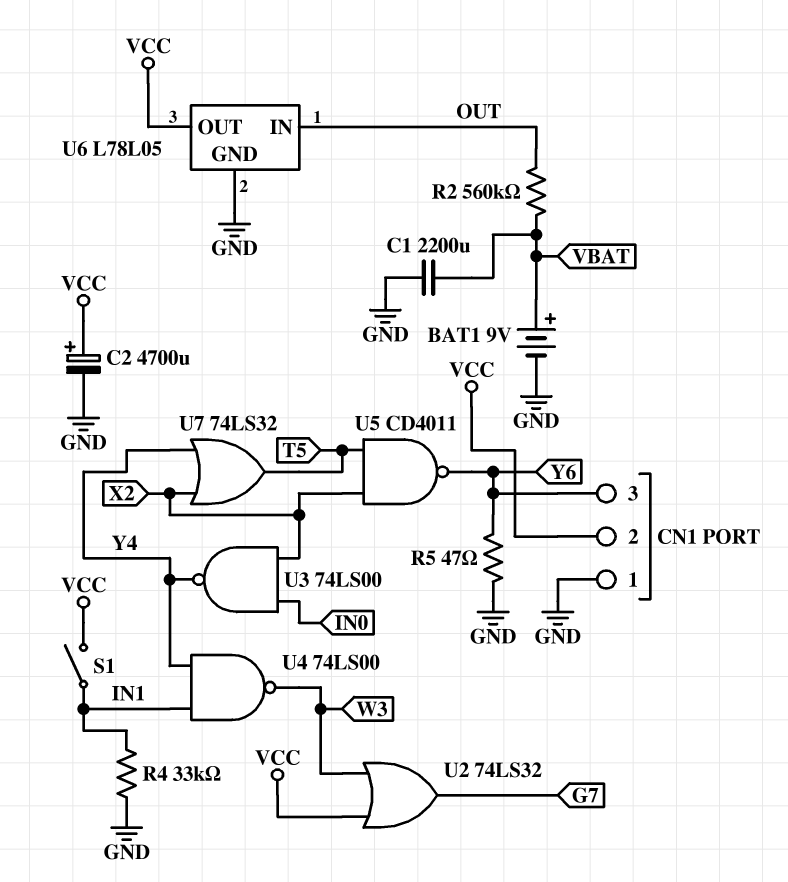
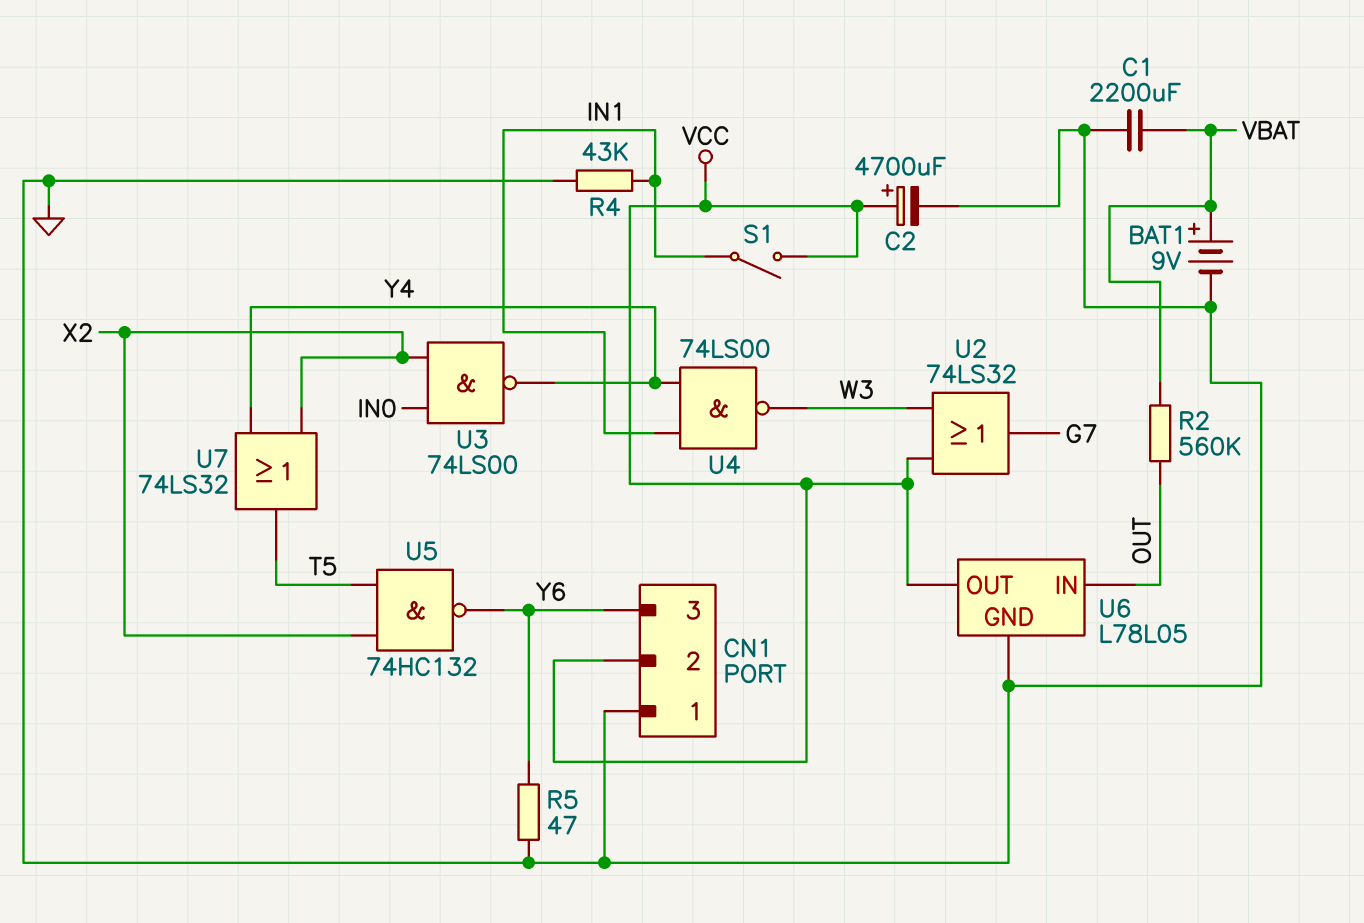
R4: 33k (GND, IN1) -> 43k (GND, IN1)
U5: NAND CD4011 (in T5, in X2, out Y6) -> NAND 74HC132 (in T5, in X2, out Y6)

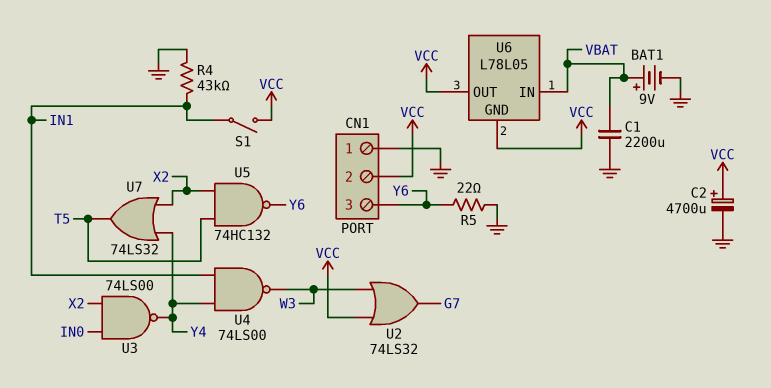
R2: 560k (OUT, VBAT) -> none
R5: 47 (GND, Y6) -> 22 (GND, Y6)
U6 pin GND: GND -> VCC
U6 pin IN: OUT -> VBAT

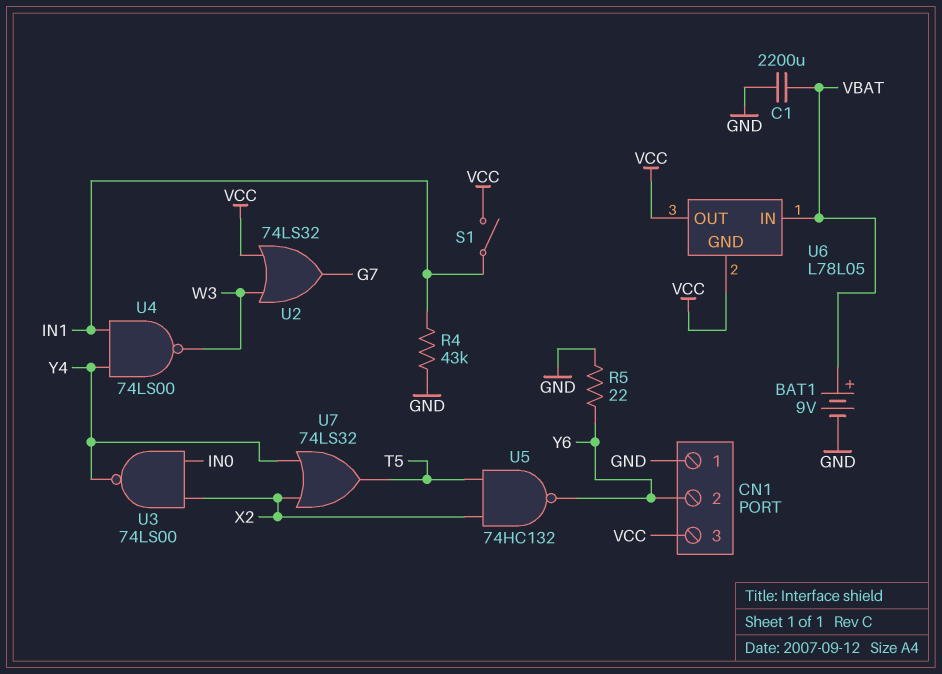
C2: 4700uF (plus VCC, minus GND) -> none
CN1 pin 2: VCC -> Y6
CN1 pin 3: Y6 -> VCC

